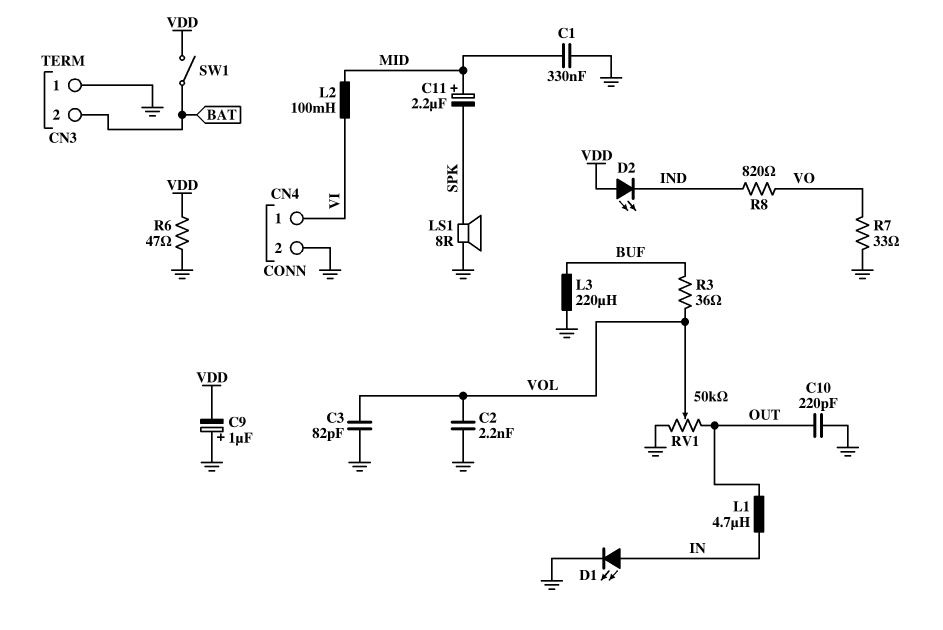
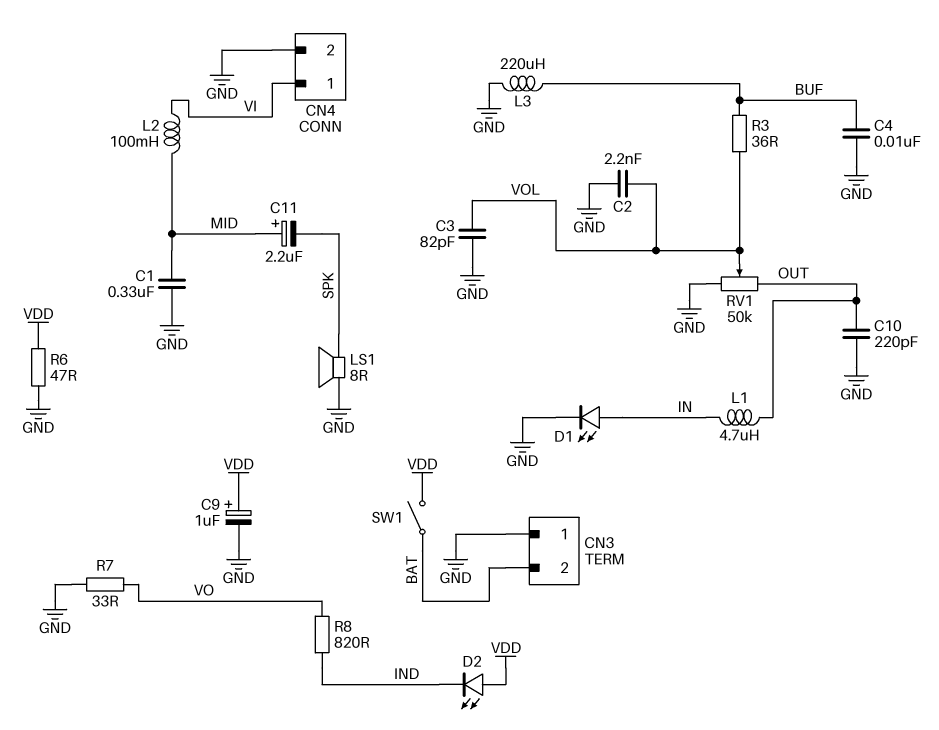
C4: none -> 10nF (BUF, GND)
C9: 1uF (plus GND, minus VDD) -> 1uF (plus VDD, minus GND)

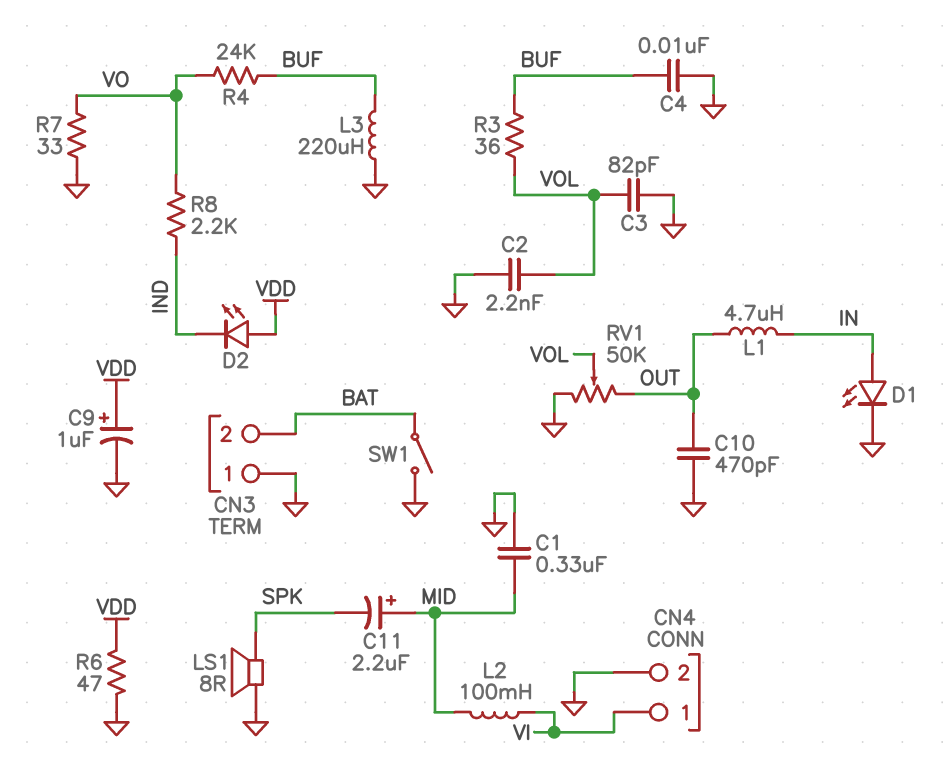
C10: 220pF (GND, OUT) -> 470pF (GND, OUT)
R4: none -> 24k (BUF, VO)
R8: 820 (IND, VO) -> 2.2k (IND, VO)
SW1: switch (BAT, VDD) -> switch (BAT, GND)

